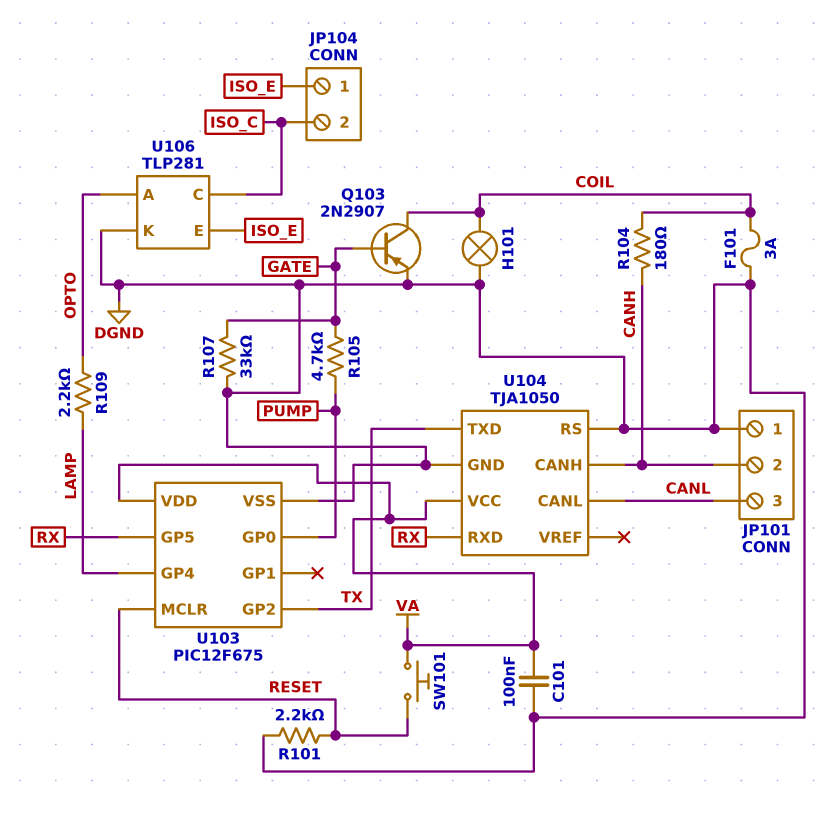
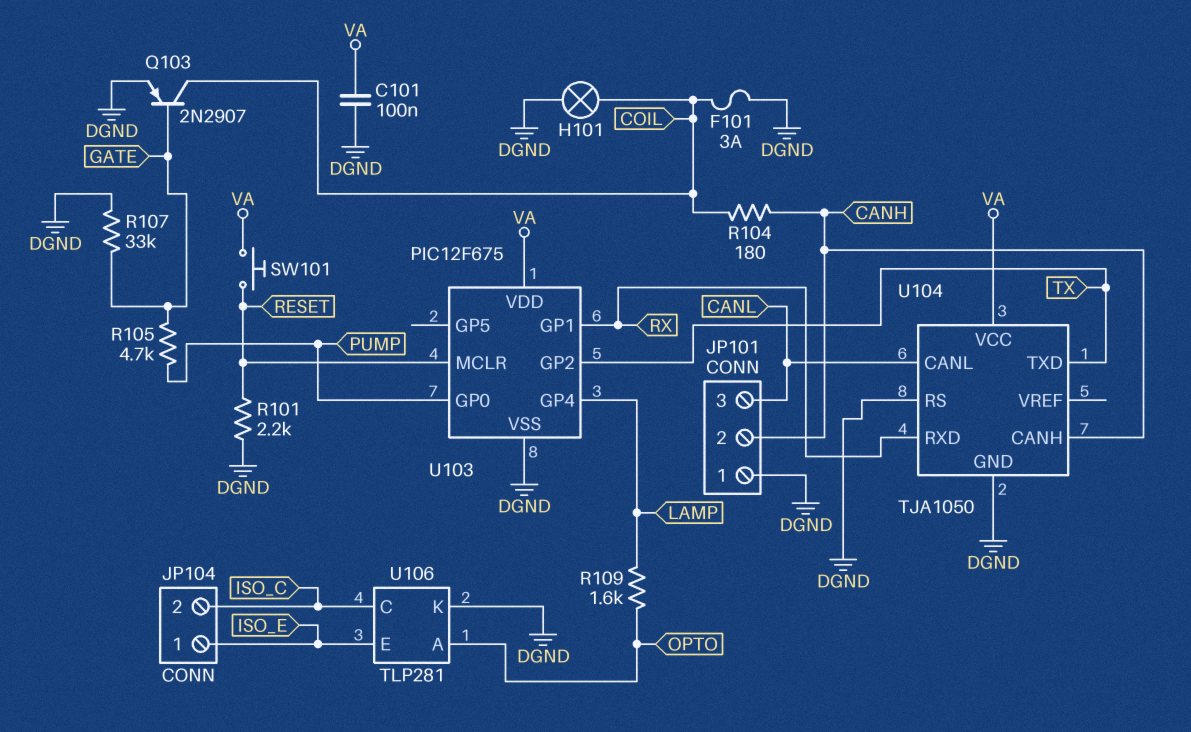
R109: 2.2k (LAMP, OPTO) -> 1.6k (LAMP, OPTO)
U103 pin GP1: none -> RX
U103 pin GP5: RX -> none

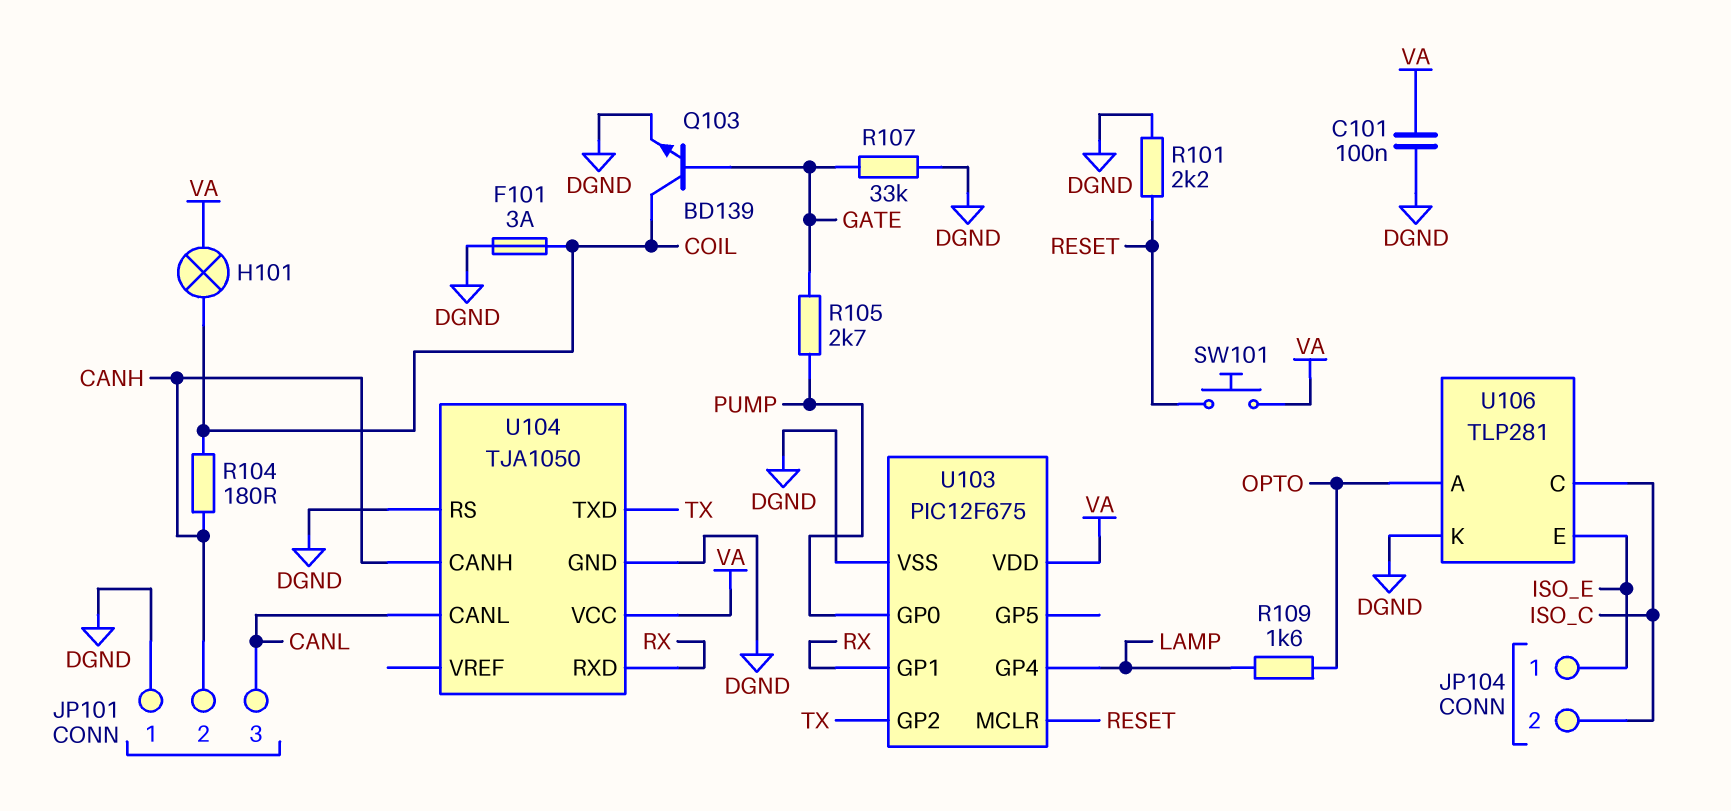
H101: lamp (COIL, DGND) -> lamp (COIL, VA)
Q103: PNP 2N2907 (B GATE, C COIL, E DGND) -> NPN BD139 (B GATE, C COIL, E DGND)
R105: 4.7k (GATE, PUMP) -> 2.7k (GATE, PUMP)

